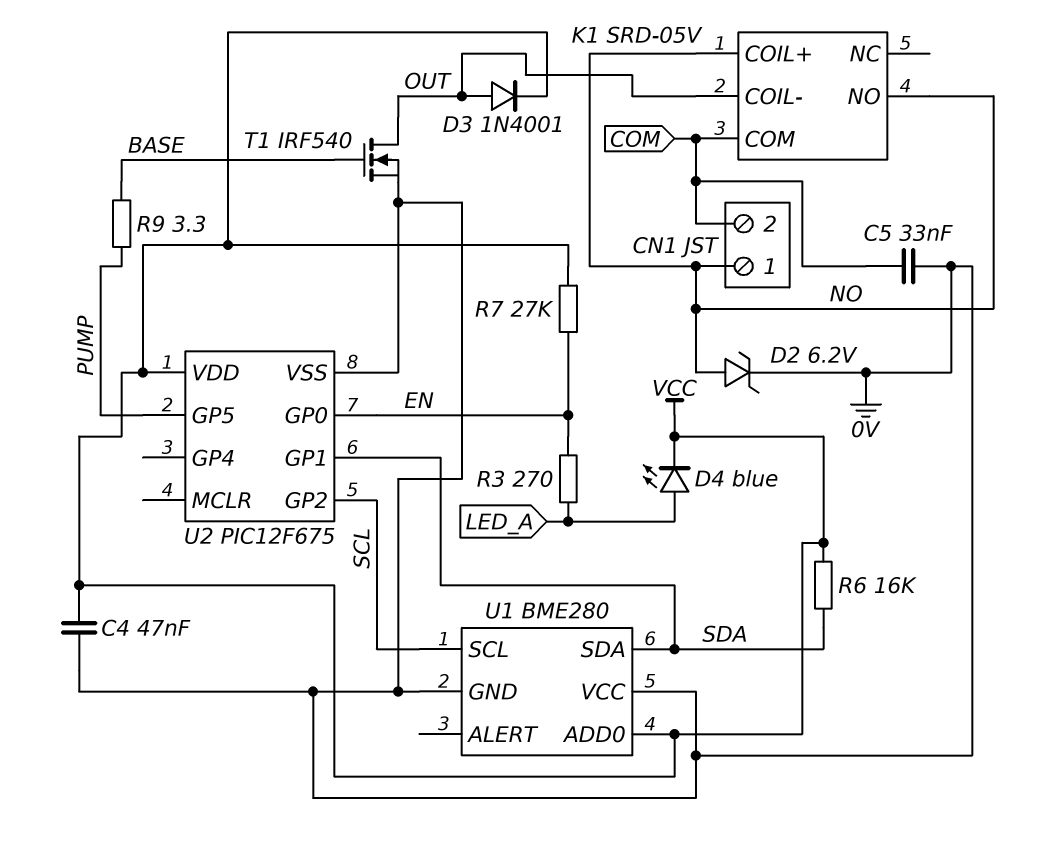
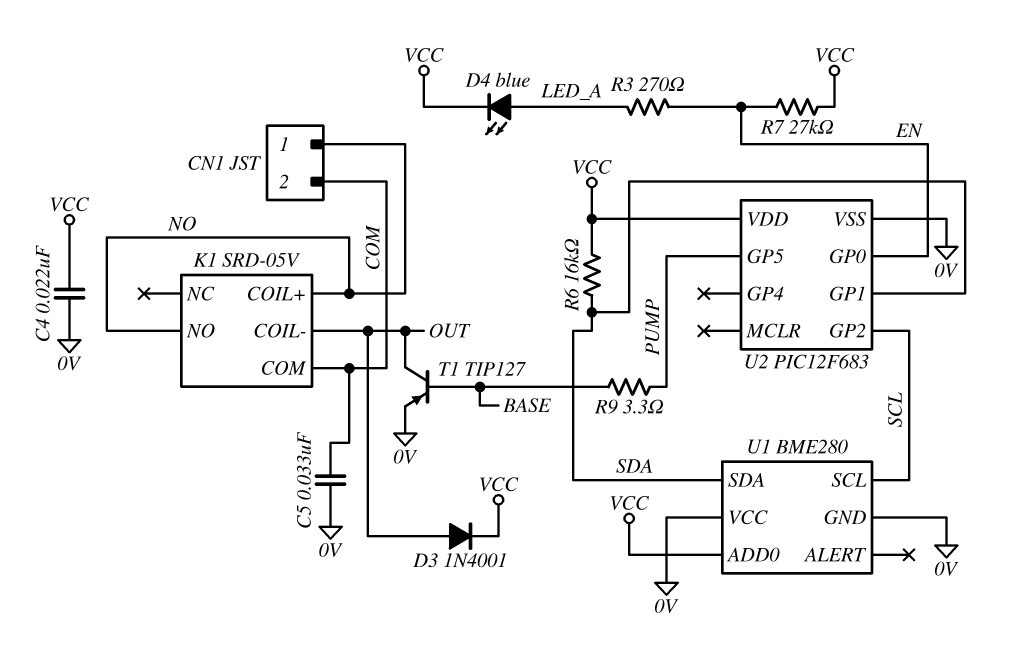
C4: 47nF (0V, VCC) -> 22nF (0V, VCC)
D2: zener 6.2V (A NO, K 0V) -> none
T1: NMOS IRF540 (G BASE, D OUT, S 0V) -> PNP TIP127 (B BASE, C OUT, E 0V)
U2: PIC12F675 -> PIC12F683

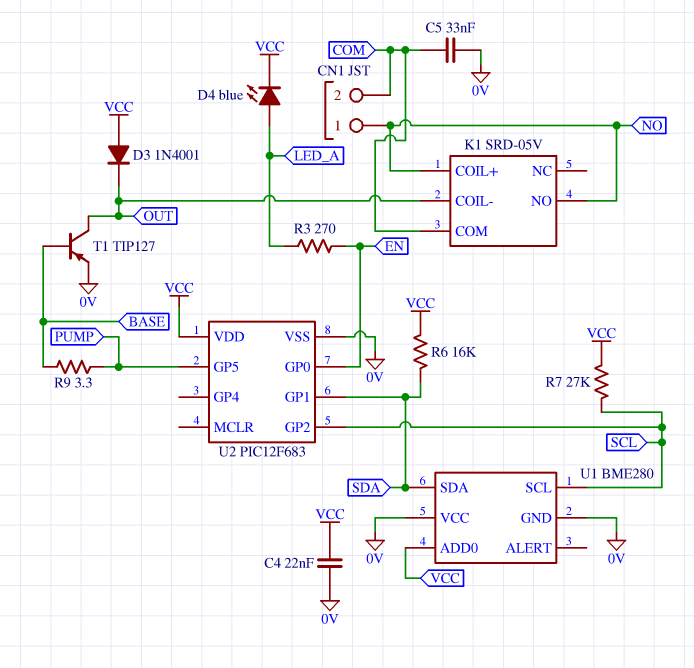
D3: diode 1N4001 (A OUT, K VCC) -> diode 1N4001 (A VCC, K OUT)
R7: 27k (EN, VCC) -> 27k (SCL, VCC)

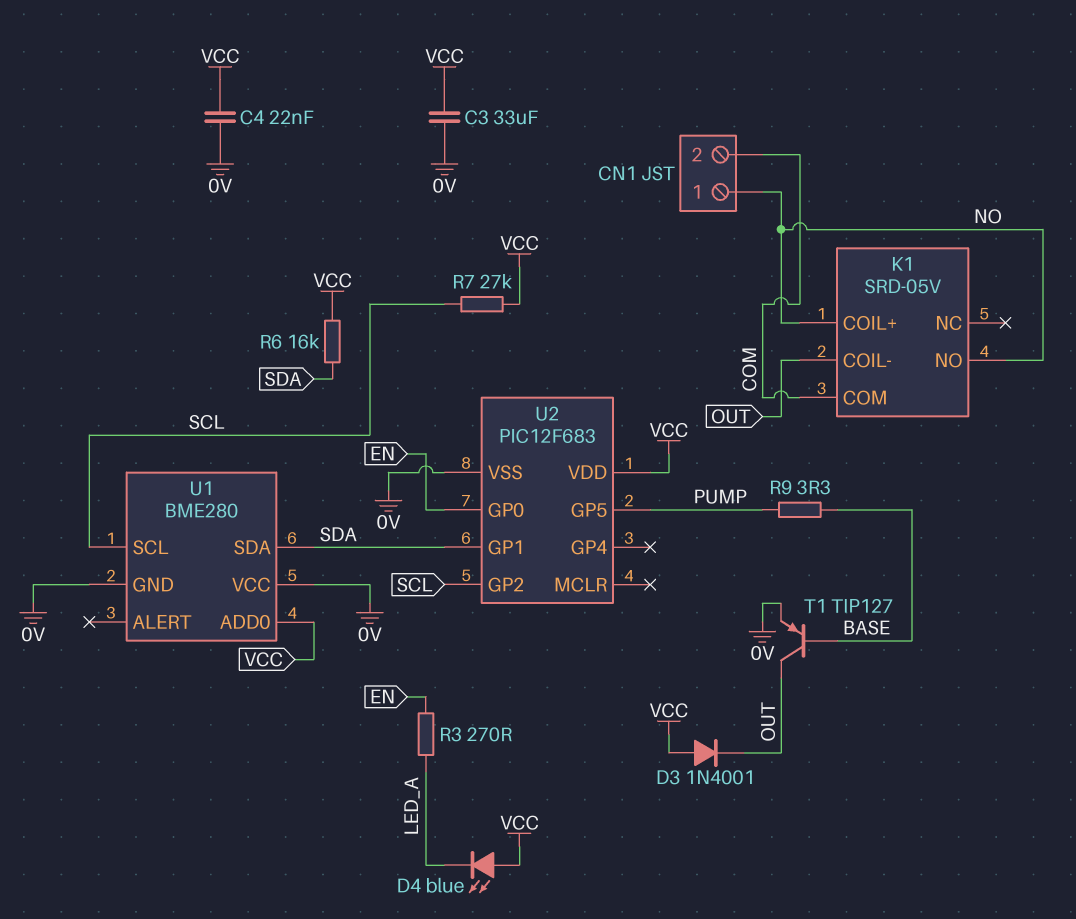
C3: none -> 33uF (0V, VCC)
C5: 33nF (0V, COM) -> none
D4: LED blue (A LED_A, K VCC) -> LED blue (A VCC, K LED_A)

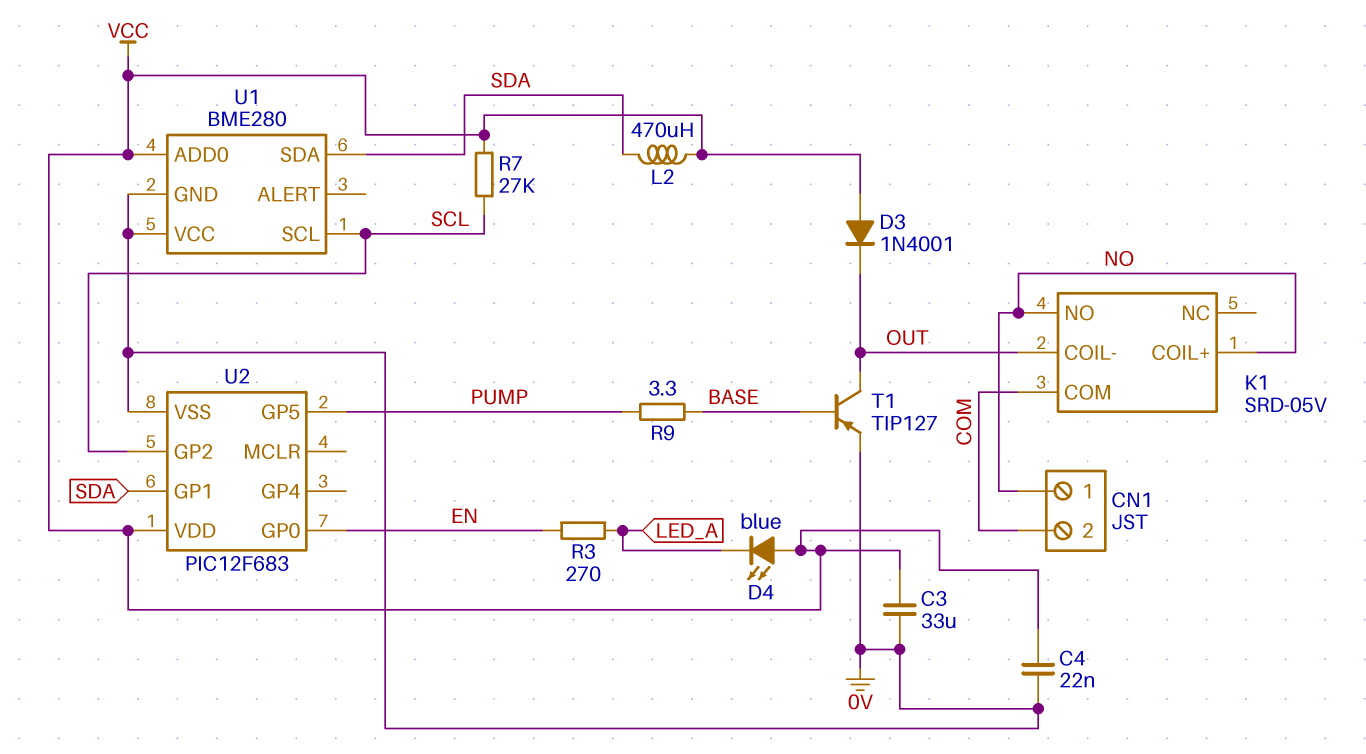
L2: none -> 470uH (SDA, VCC)
R6: 16k (SDA, VCC) -> none

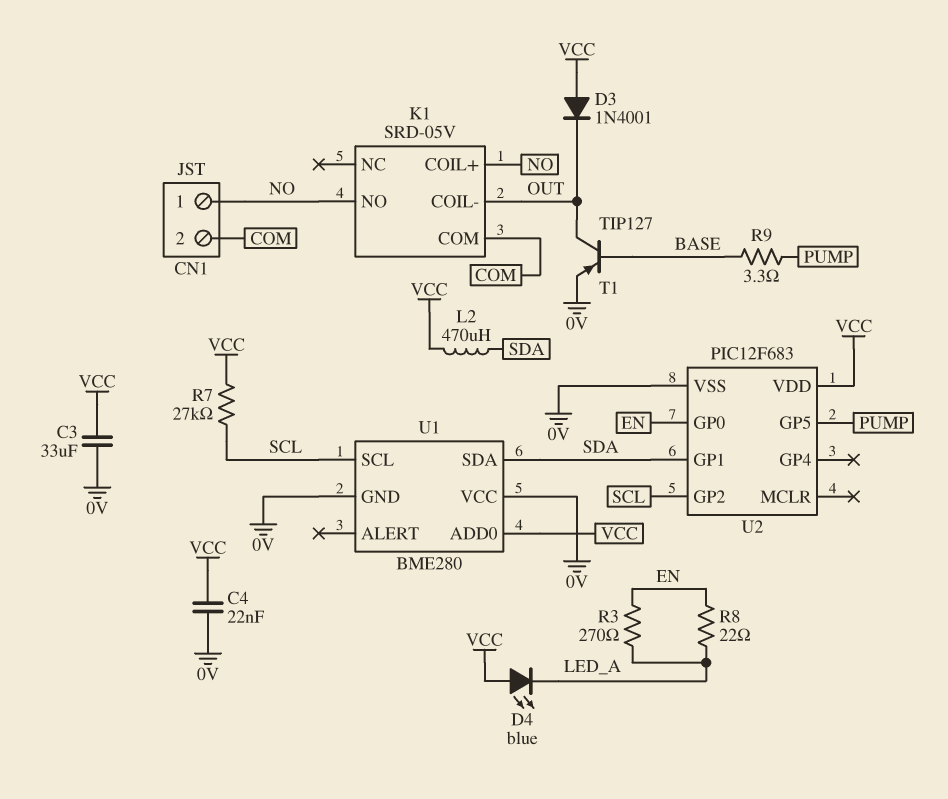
R8: none -> 22 (EN, LED_A)

